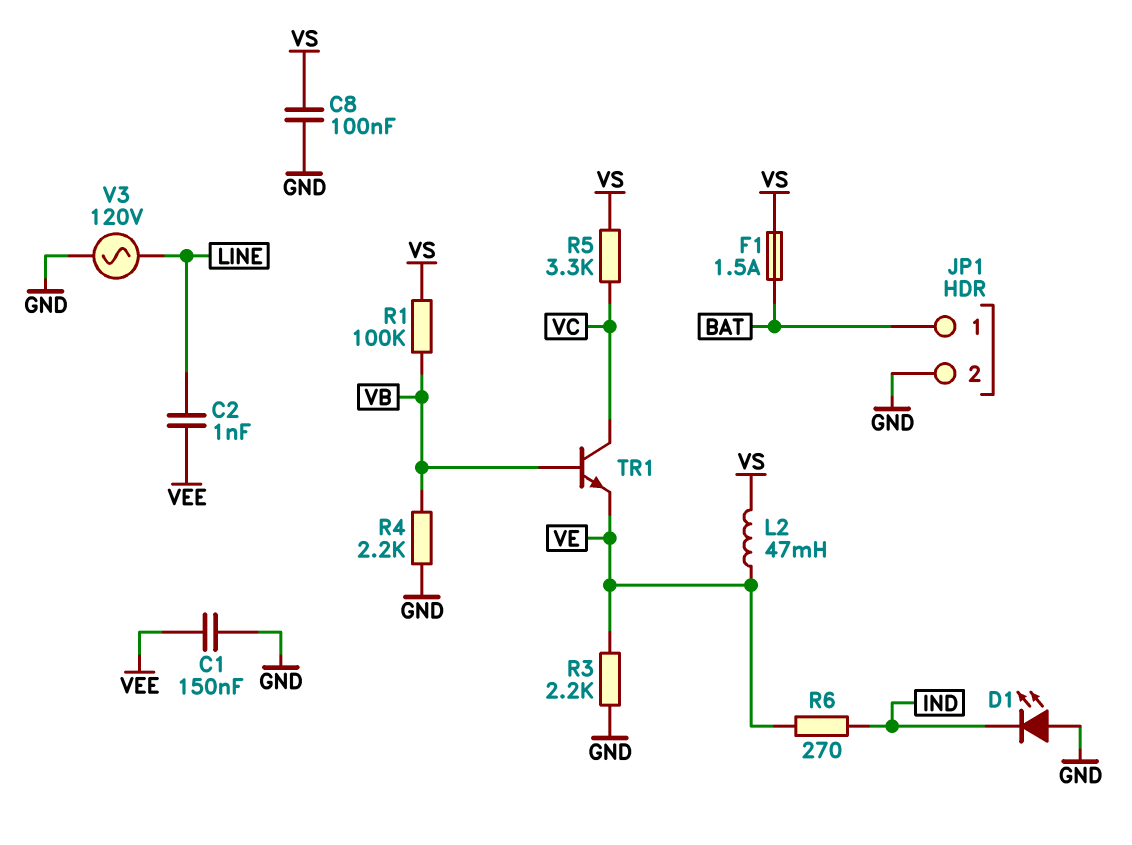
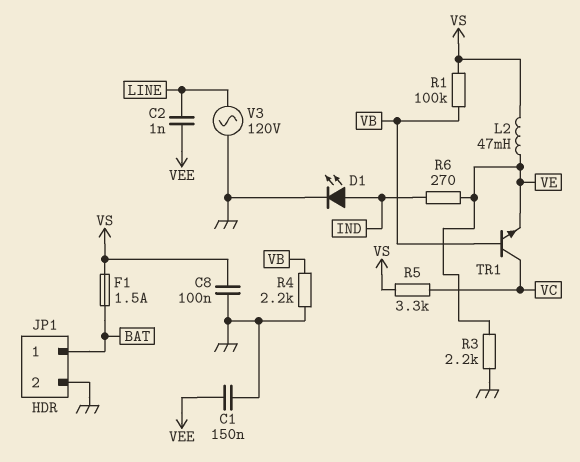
D1: LED (A GND, K IND) -> LED (A IND, K GND)

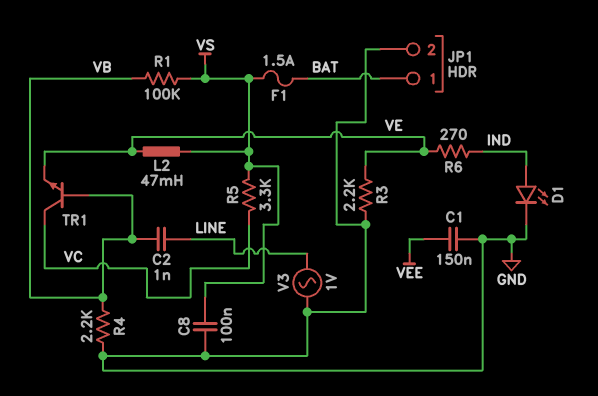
C2: 1nF (LINE, VEE) -> 1nF (LINE, VB)
V3: AC 120V (GND, LINE) -> AC 1V (GND, LINE)

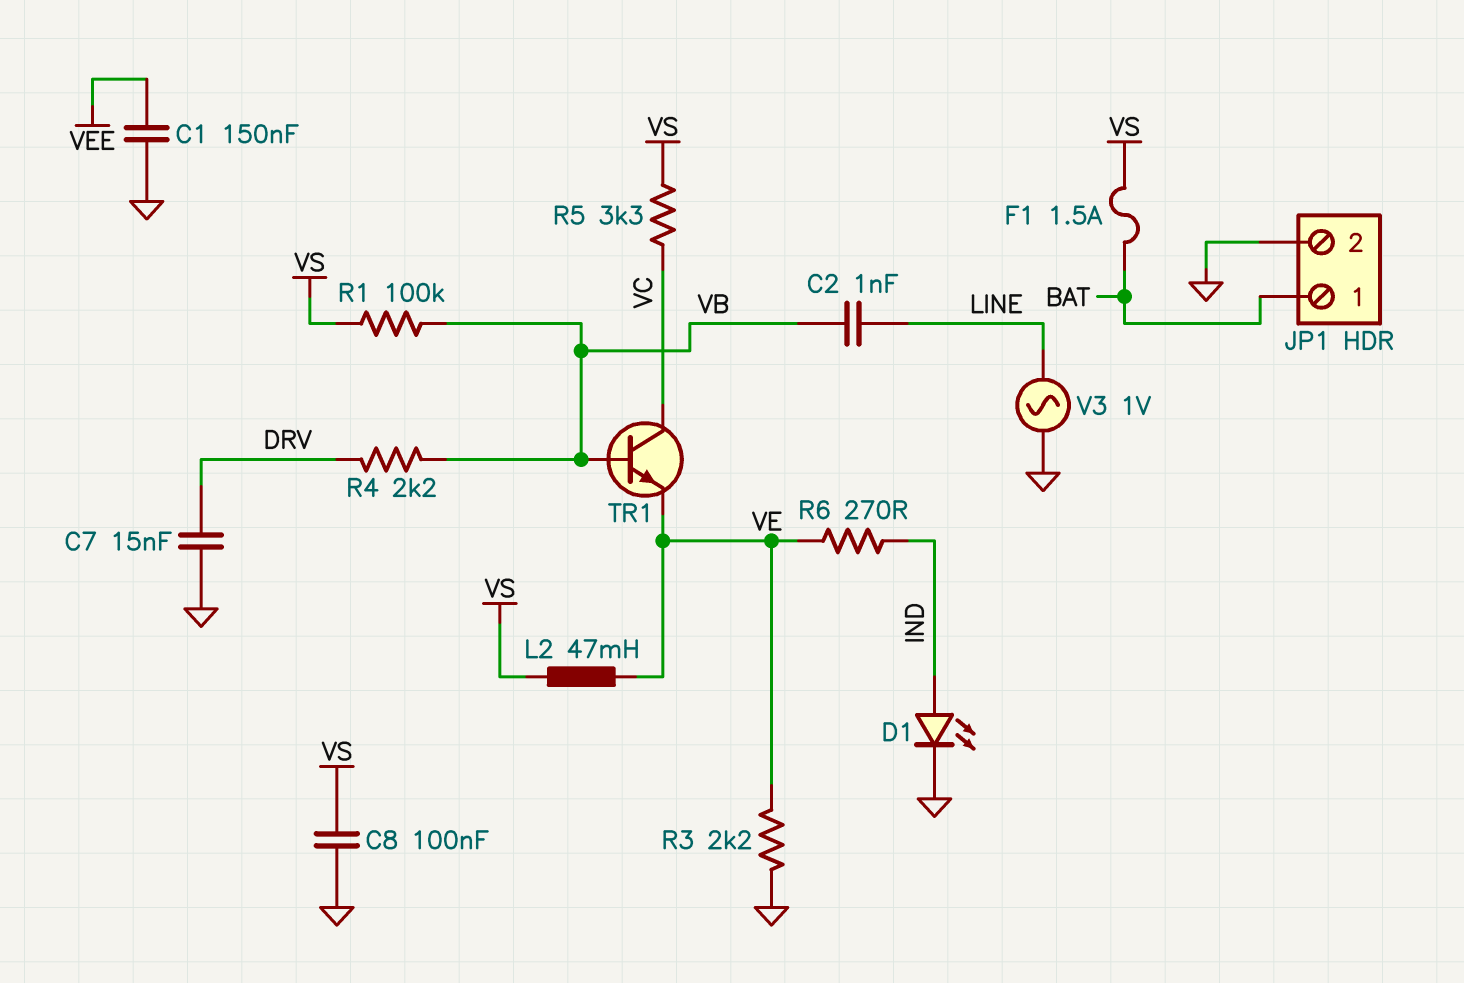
C7: none -> 15nF (DRV, GND)
R4: 2.2k (GND, VB) -> 2.2k (DRV, VB)

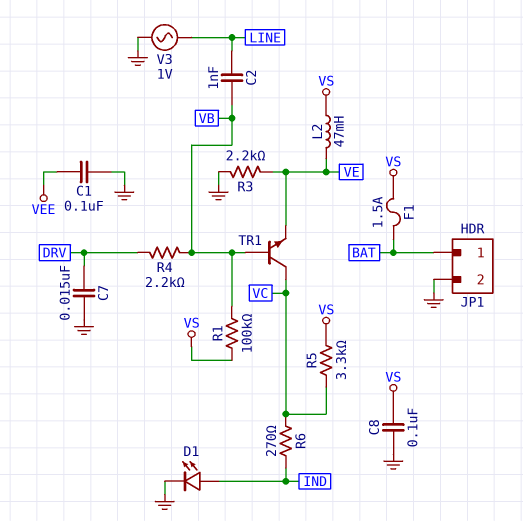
C1: 150nF (GND, VEE) -> 100nF (GND, VEE)
R6: 270 (IND, VE) -> 270 (IND, VC)

